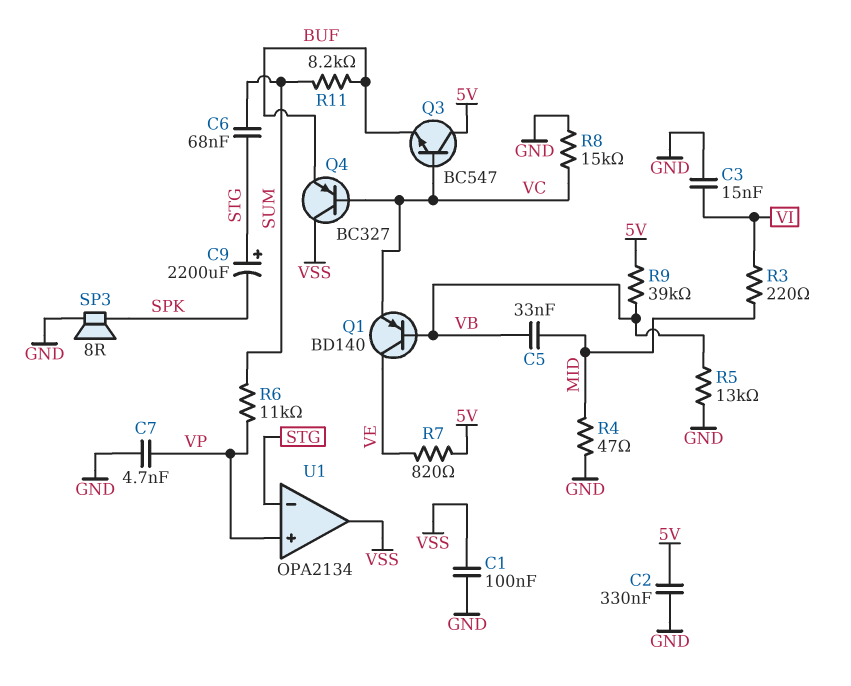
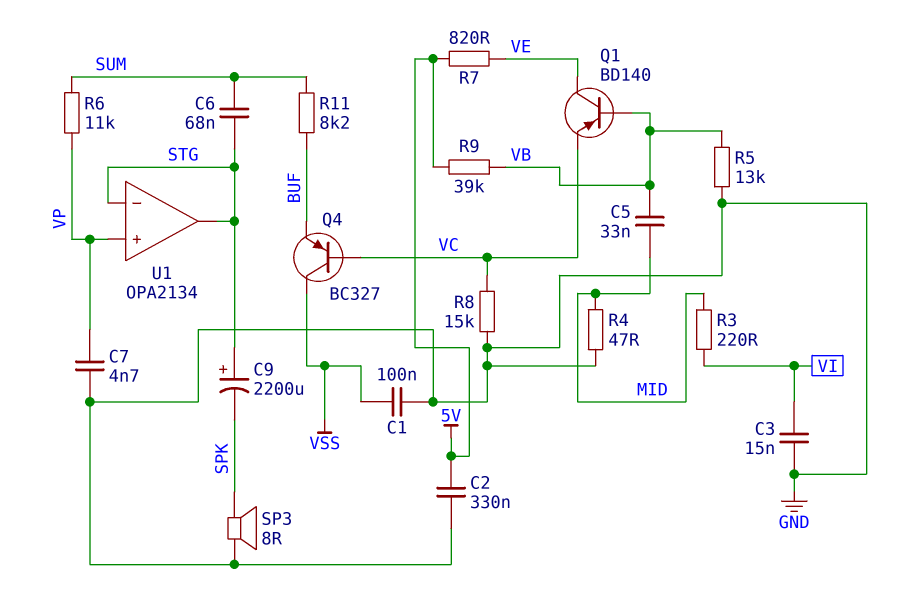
Q3: NPN BC547 (B VC, C 5V, E BUF) -> none
U1 pin out: VSS -> STG

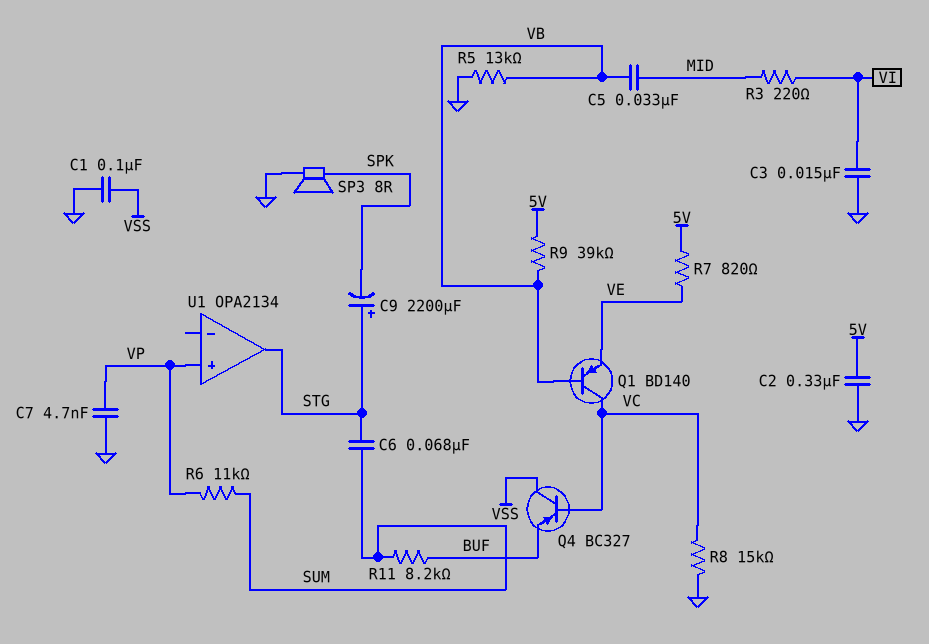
Q1: PNP BD140 (B VB, C VE, E VC) -> PNP BD140 (B VB, C VC, E VE)
R4: 47 (GND, MID) -> none
U1 pin in-: STG -> none

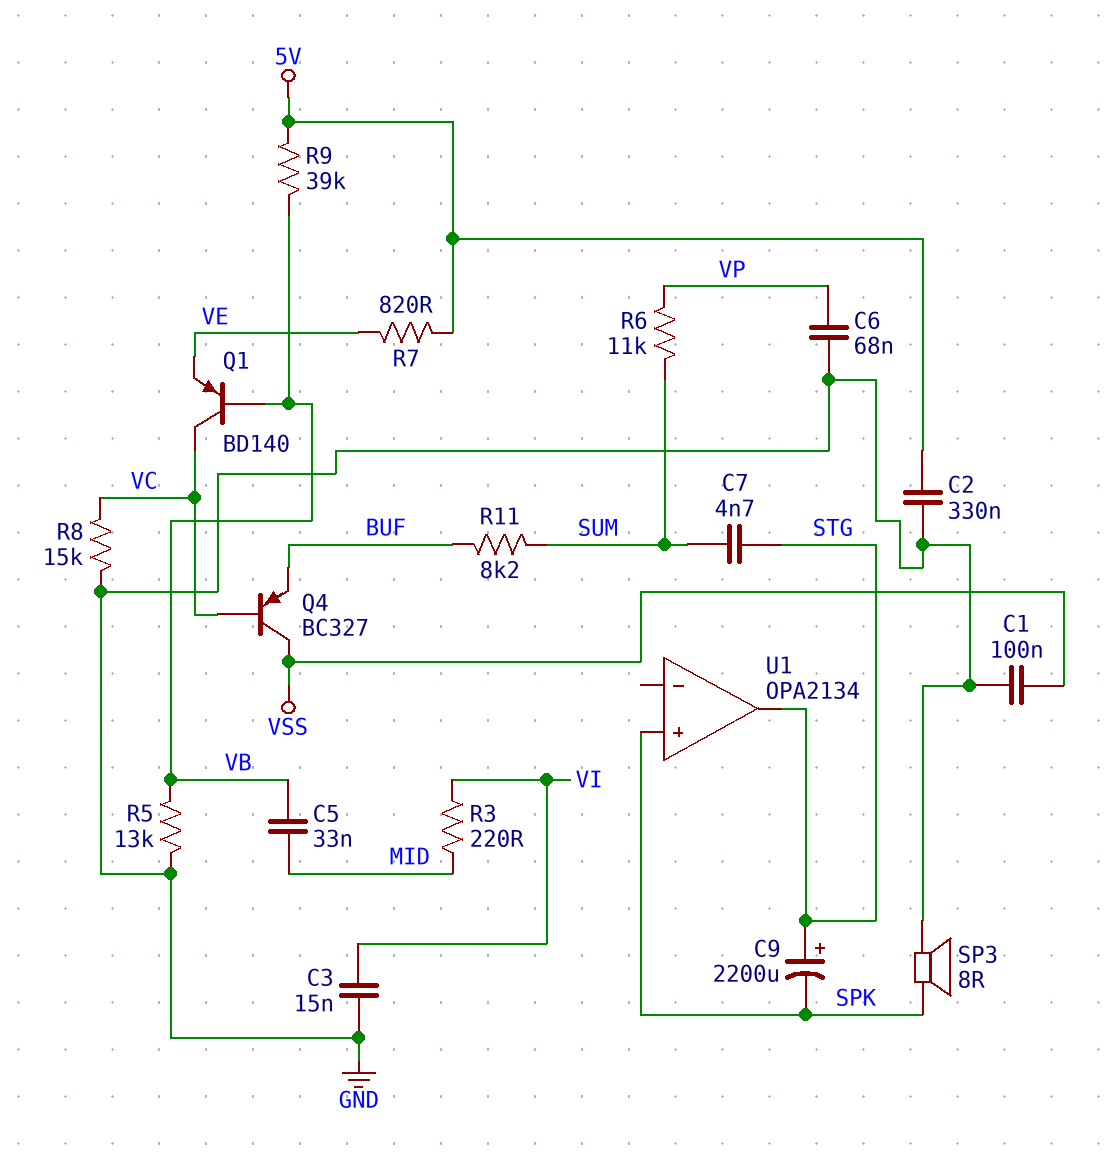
C6: 68nF (STG, SUM) -> 68nF (GND, VP)
C7: 4.7nF (GND, VP) -> 4.7nF (STG, SUM)
U1 pin in+: VP -> SPK

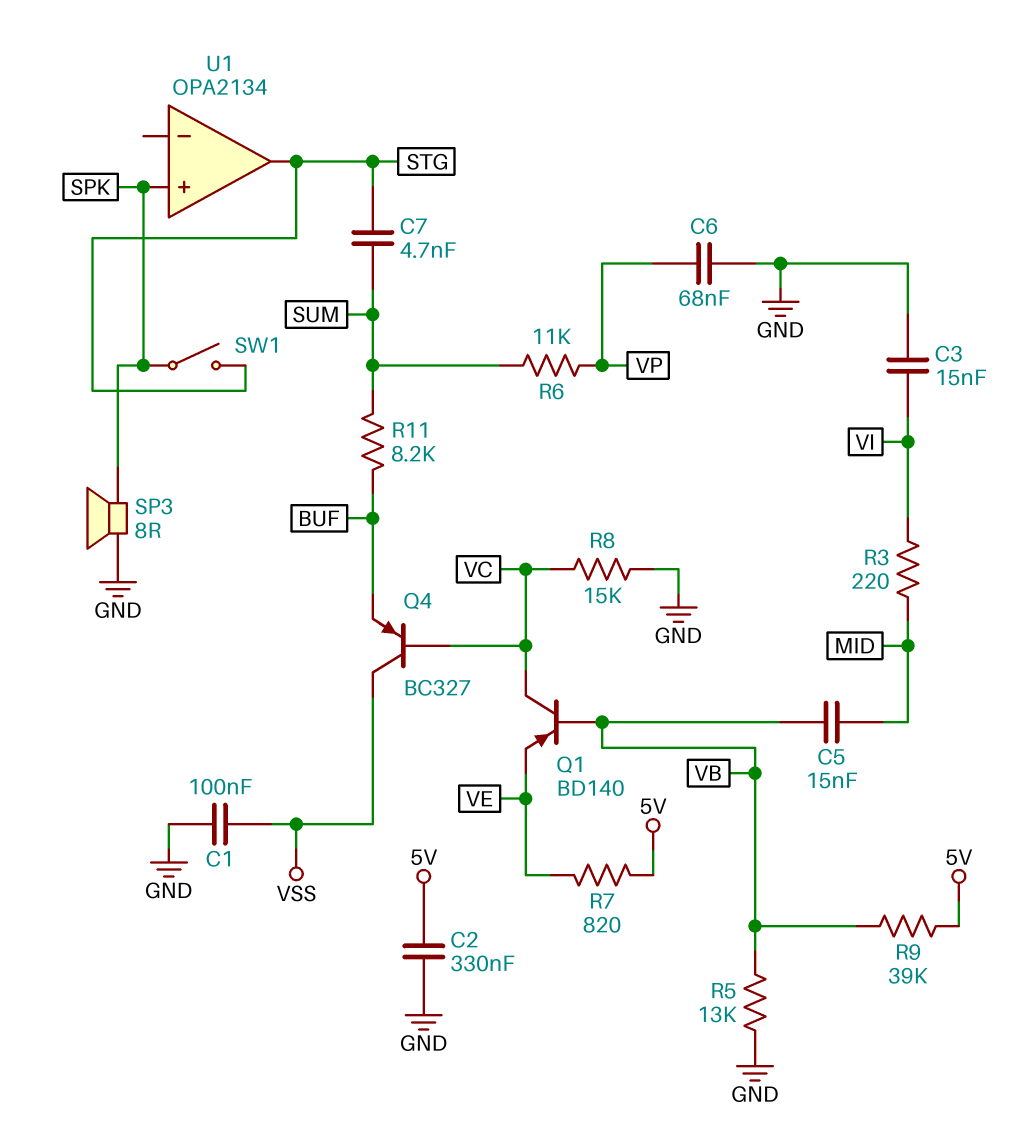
C5: 33nF (MID, VB) -> 15nF (MID, VB)
C9: 2200uF (plus STG, minus SPK) -> none
SW1: none -> switch (SPK, STG)

